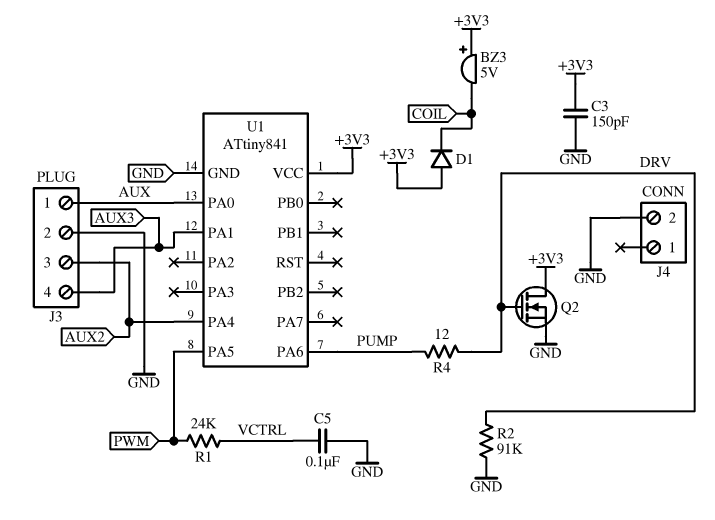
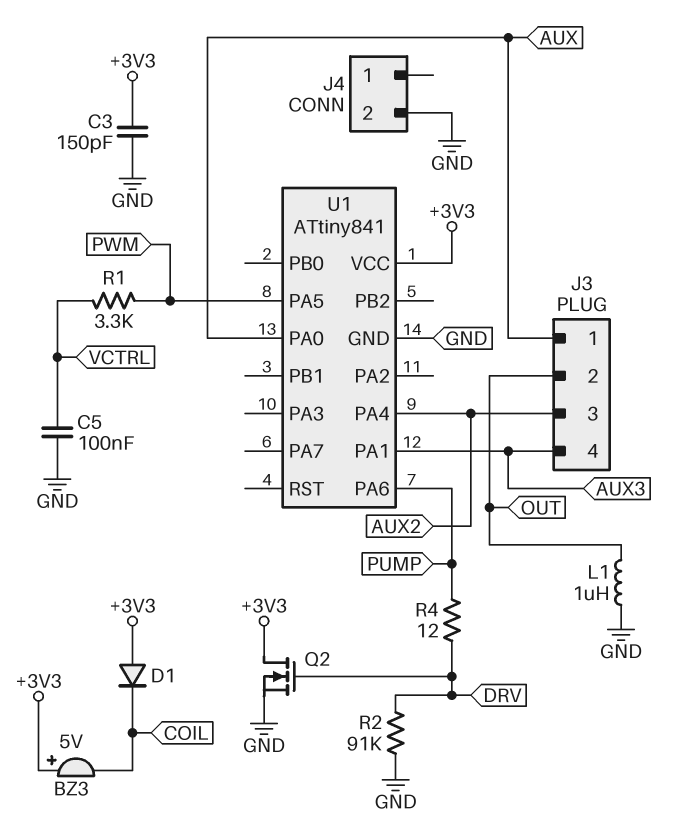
J3 pin 2: GND -> OUT
L1: none -> 1uH (GND, OUT)
R1: 24k (PWM, VCTRL) -> 3.3k (PWM, VCTRL)

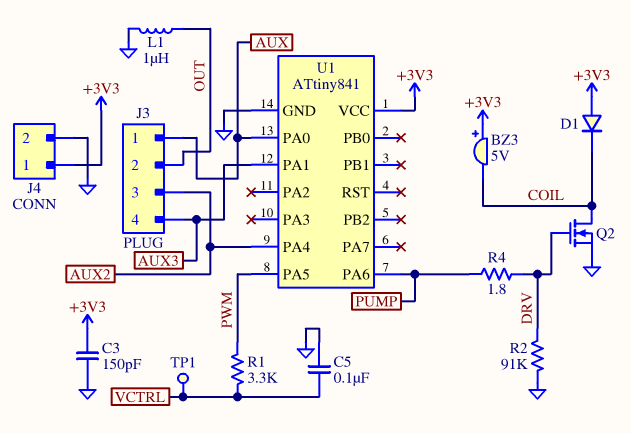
J4 pin 1: none -> +3V3
Q2: NMOS (G DRV, D +3V3, S GND) -> NMOS (G DRV, D COIL, S GND)
R4: 12 (DRV, PUMP) -> 1.8 (DRV, PUMP)
TP1: none -> test point (VCTRL)

